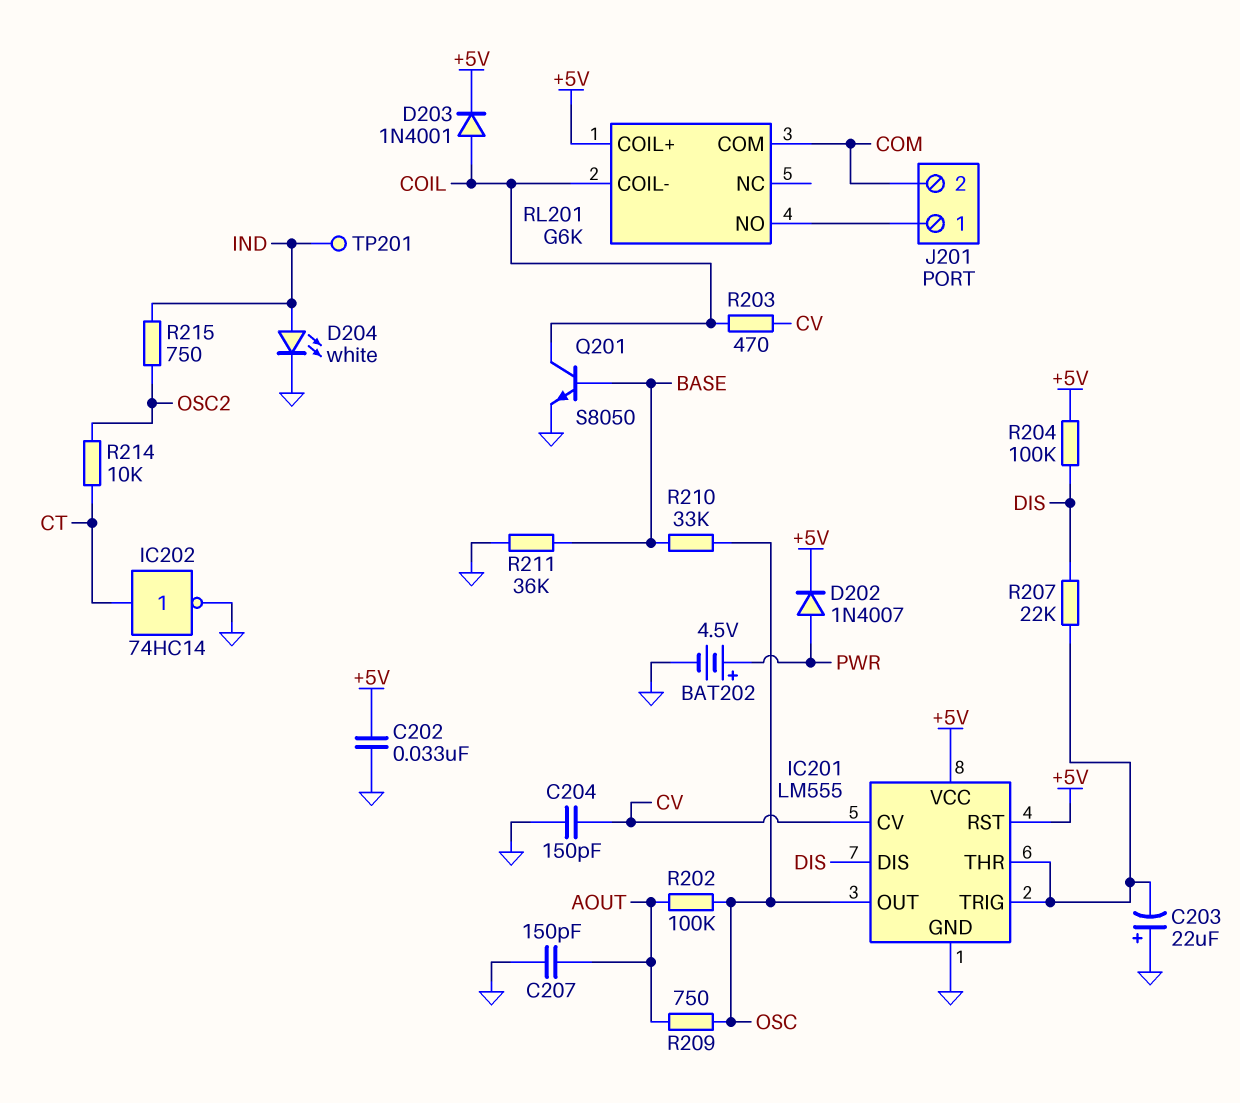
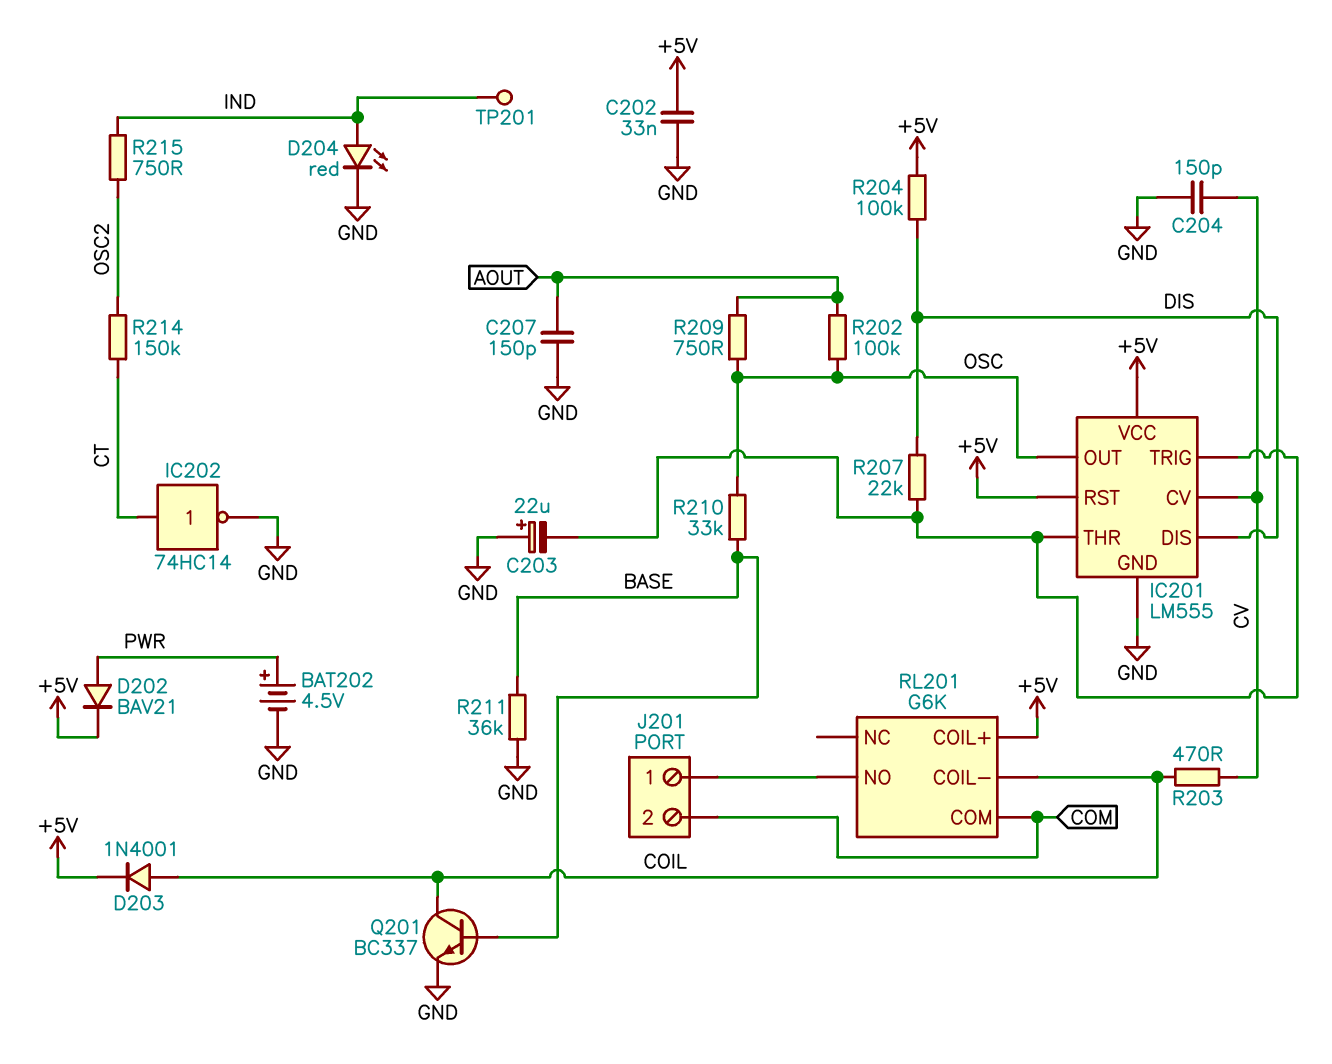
D202: diode 1N4007 (A PWR, K +5V) -> diode BAV21 (A PWR, K +5V)
D204: LED white (A IND, K GND) -> LED red (A IND, K GND)
Q201: NPN S8050 (B BASE, C COIL, E GND) -> NPN BC337 (B BASE, C COIL, E GND)
R214: 10k (CT, OSC2) -> 150k (CT, OSC2)

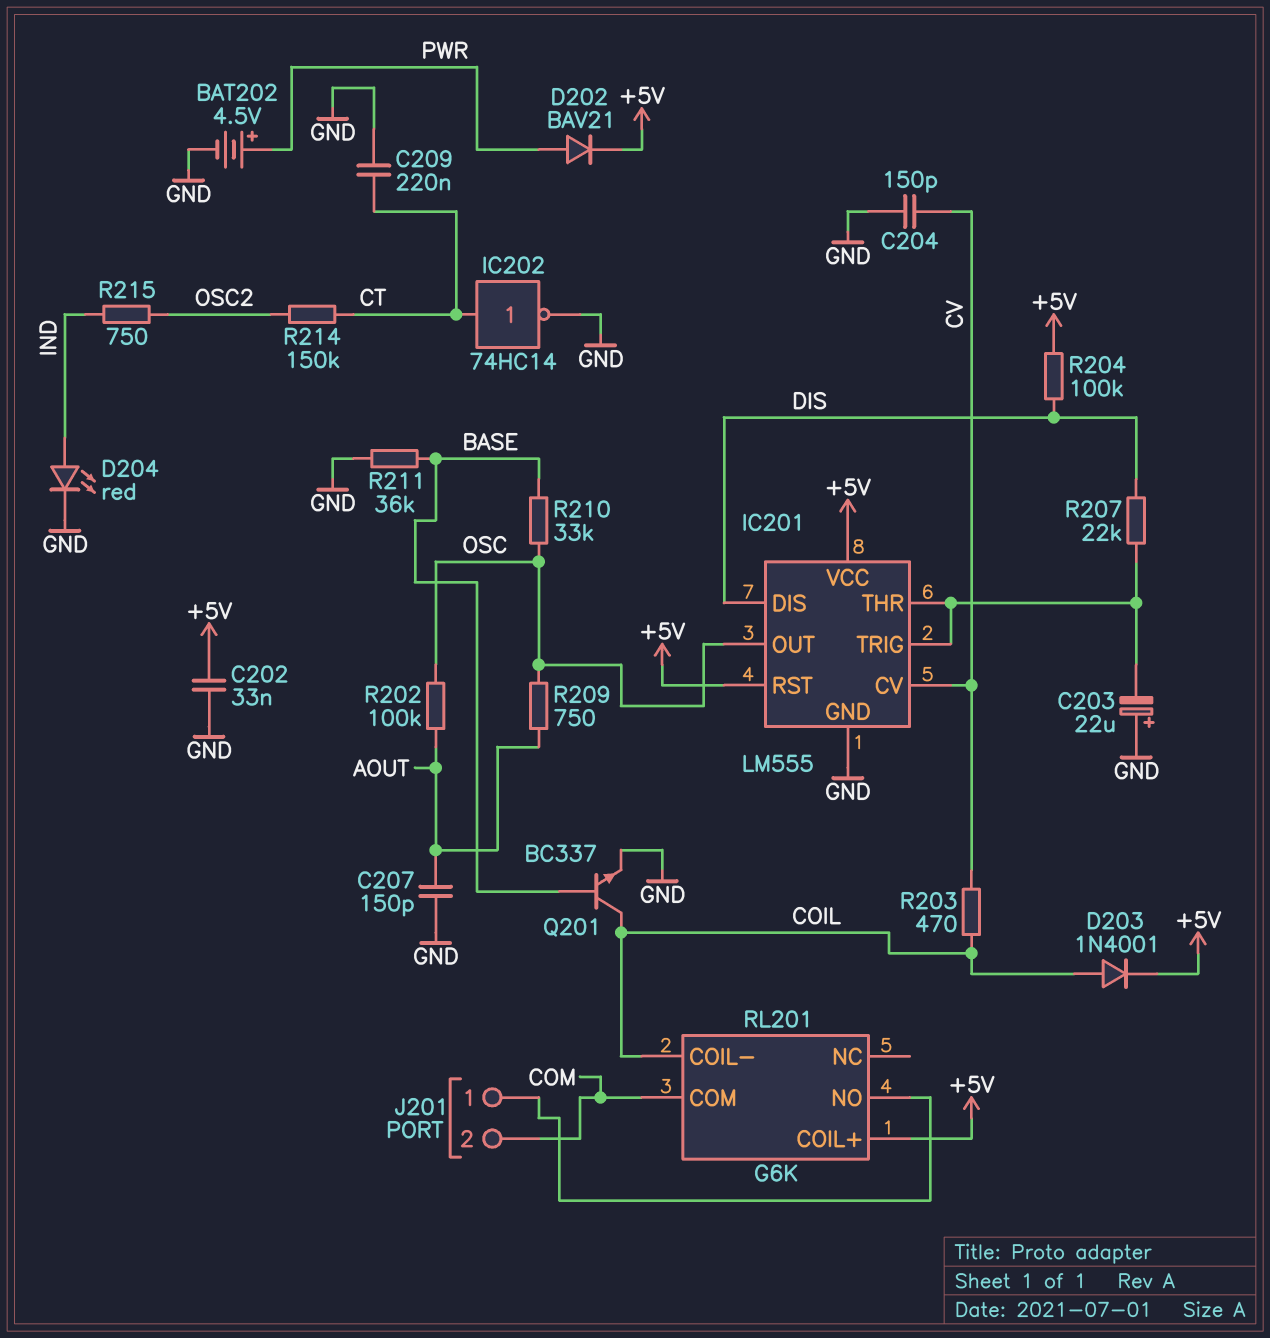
C209: none -> 220nF (CT, GND)
TP201: test point (IND) -> none

